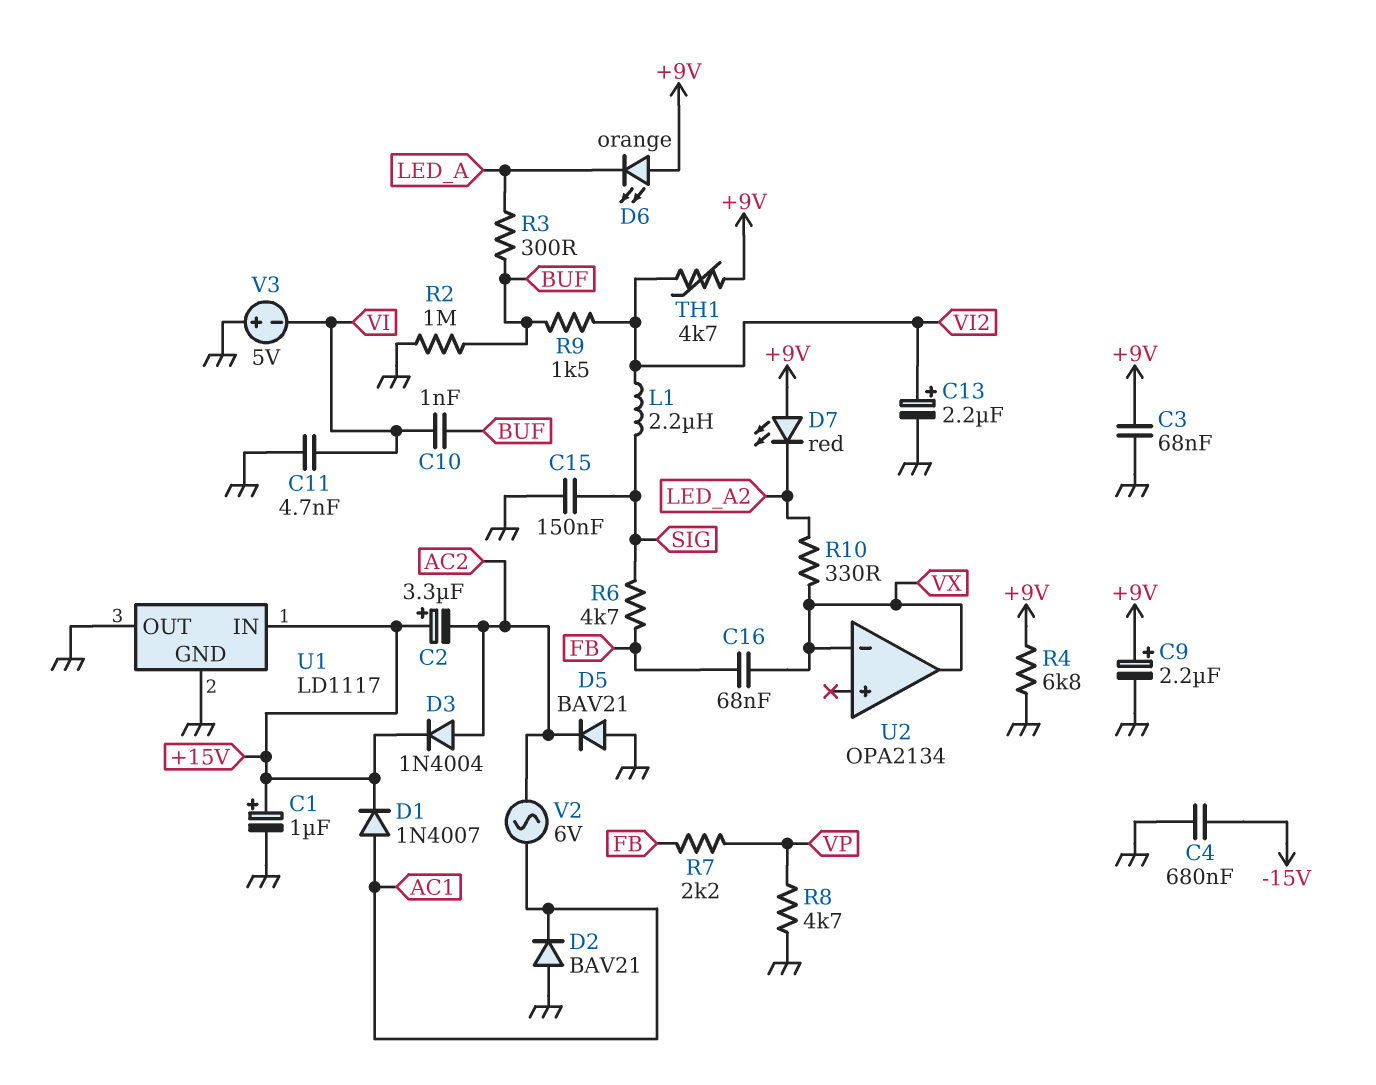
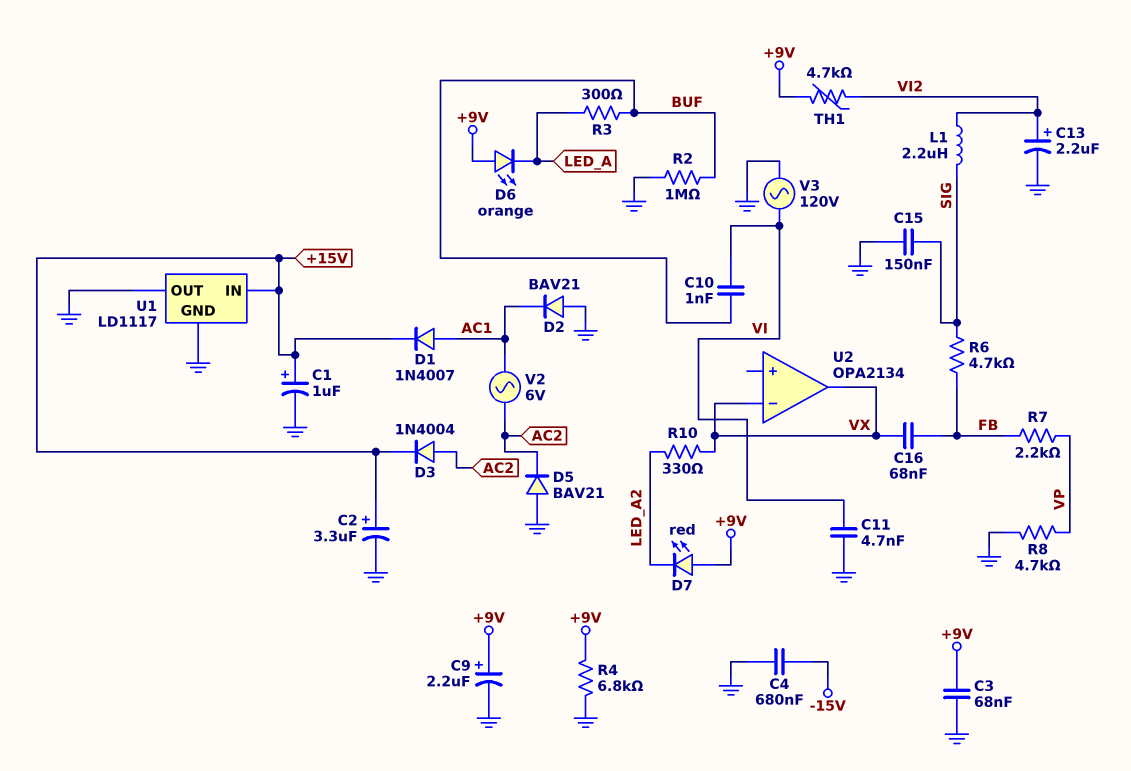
C2: 3.3uF (plus +15V, minus AC2) -> 3.3uF (plus +15V, minus GND)
R9: 1.5k (BUF, VI2) -> none
V3: 5V (plus GND, minus VI) -> AC 120V (GND, VI)

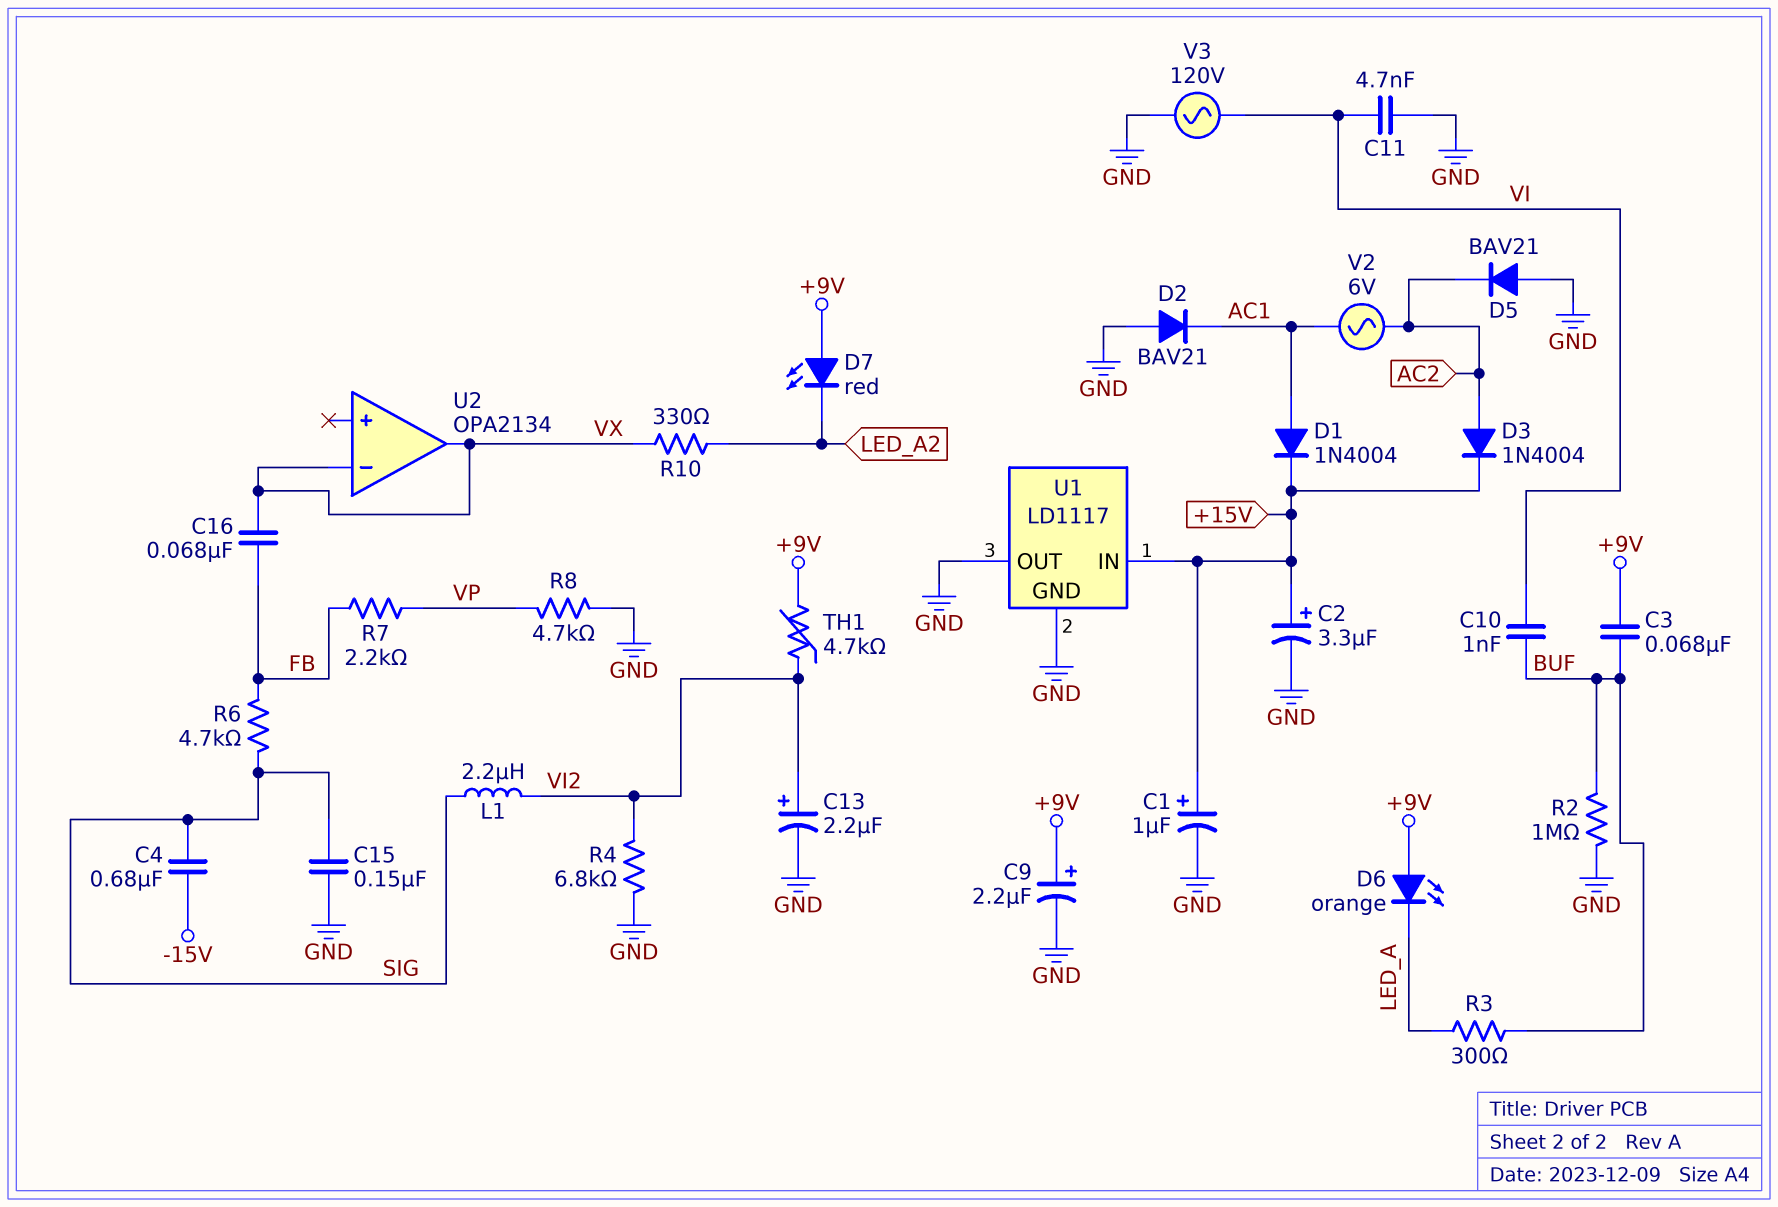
C3: 68nF (+9V, GND) -> 68nF (+9V, BUF)
C4: 680nF (-15V, GND) -> 680nF (-15V, SIG)
D1: diode 1N4007 (A AC1, K +15V) -> diode 1N4004 (A AC1, K +15V)
R4: 6.8k (+9V, GND) -> 6.8k (GND, VI2)

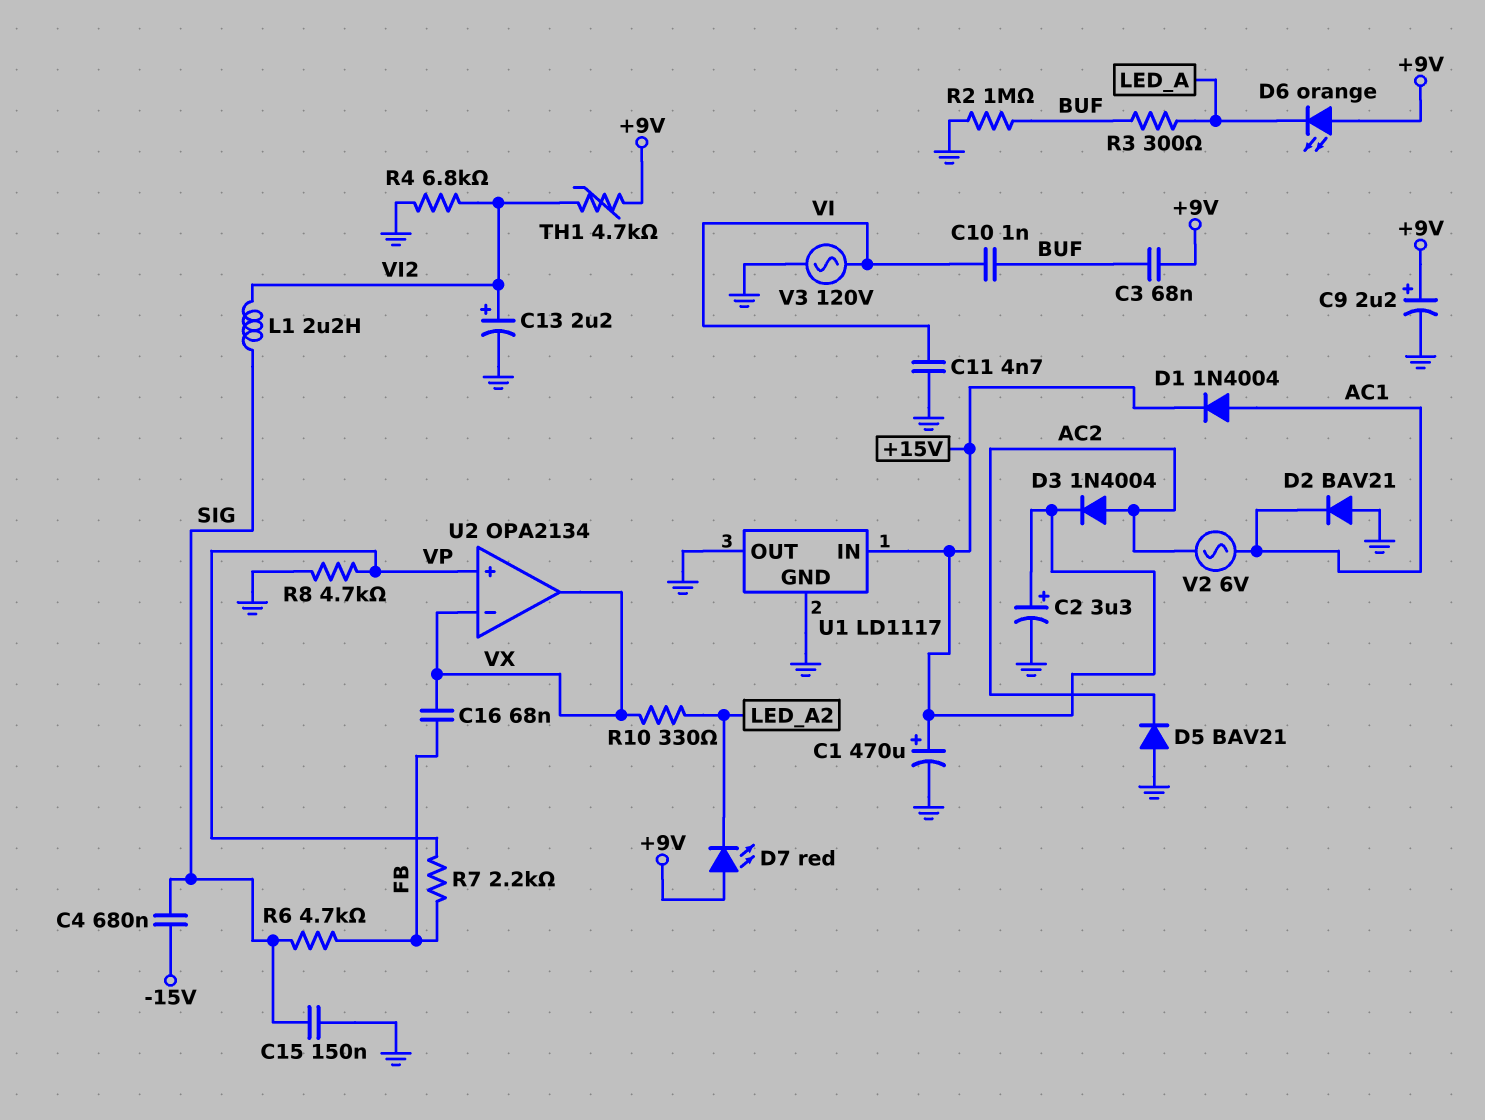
C1: 1uF (plus +15V, minus GND) -> 470uF (plus +15V, minus GND)
U2 pin in+: none -> VP

